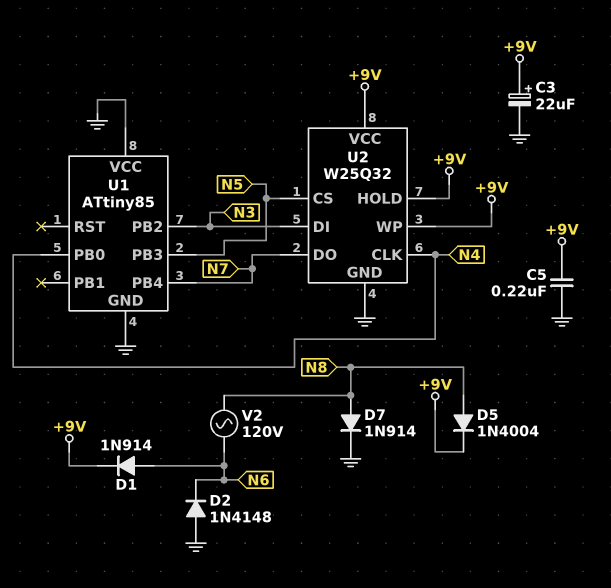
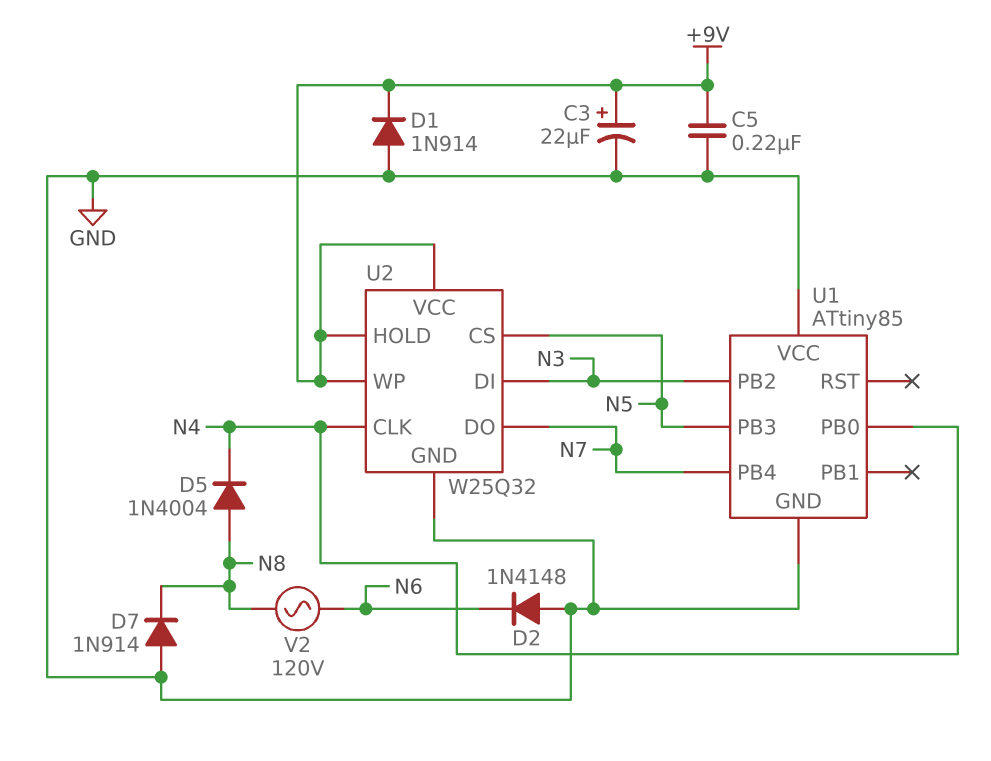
D1: diode 1N914 (A N6, K +9V) -> diode 1N914 (A GND, K +9V)
D5: diode 1N4004 (A N8, K +9V) -> diode 1N4004 (A N8, K N4)
D7: diode 1N914 (A N8, K GND) -> diode 1N914 (A GND, K N8)

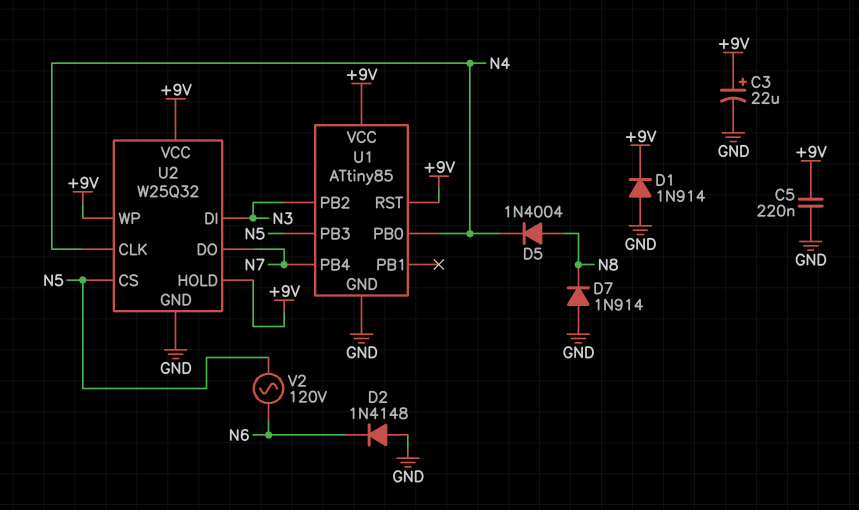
U1 pin RST: none -> +9V
U1 pin VCC: GND -> +9V
V2: AC 120V (N6, N8) -> AC 120V (N5, N6)

